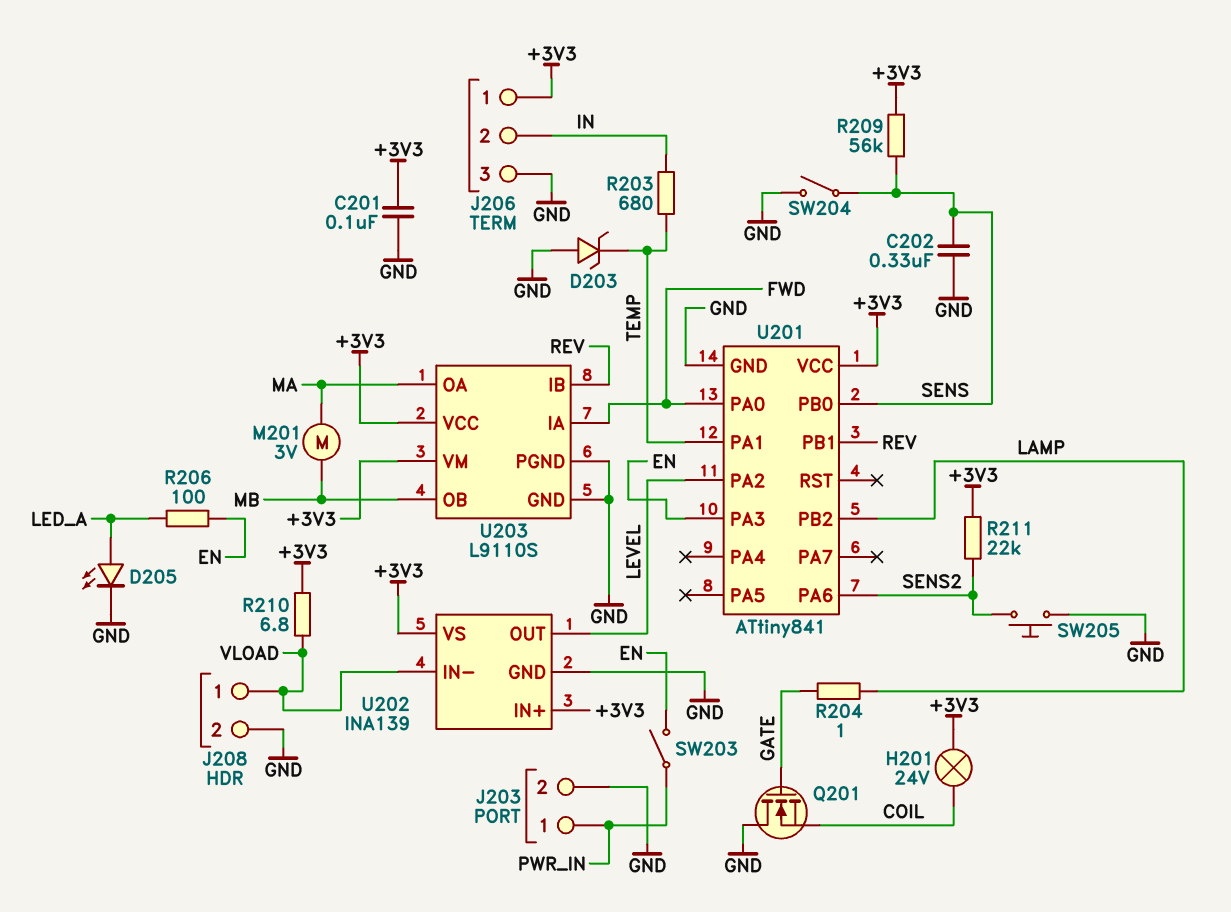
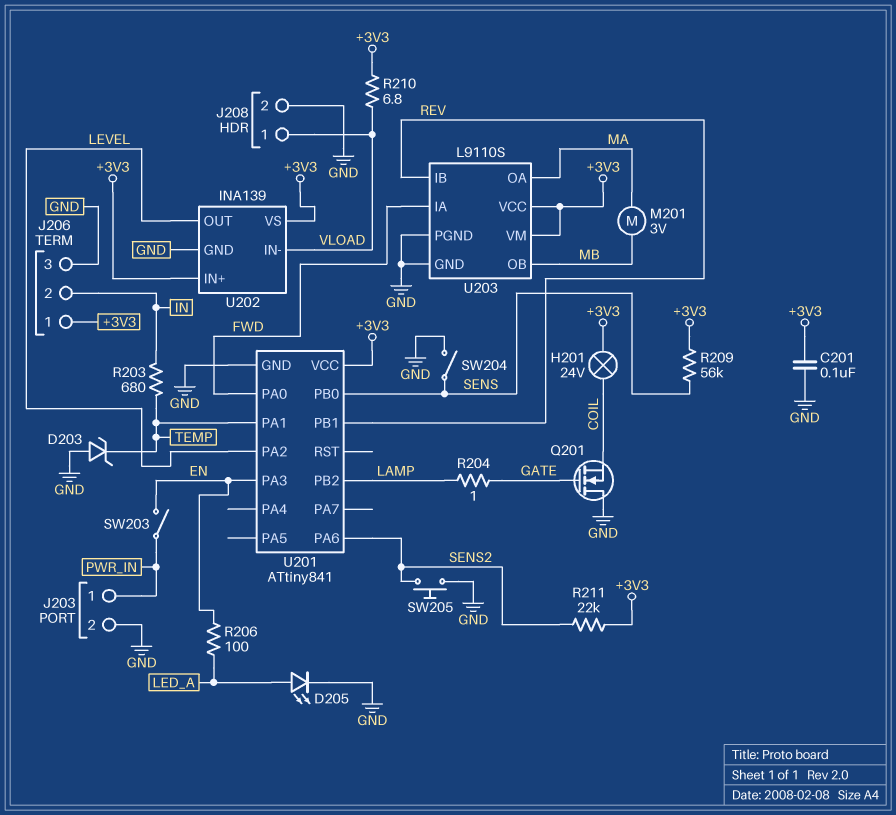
C202: 330nF (GND, SENS) -> none

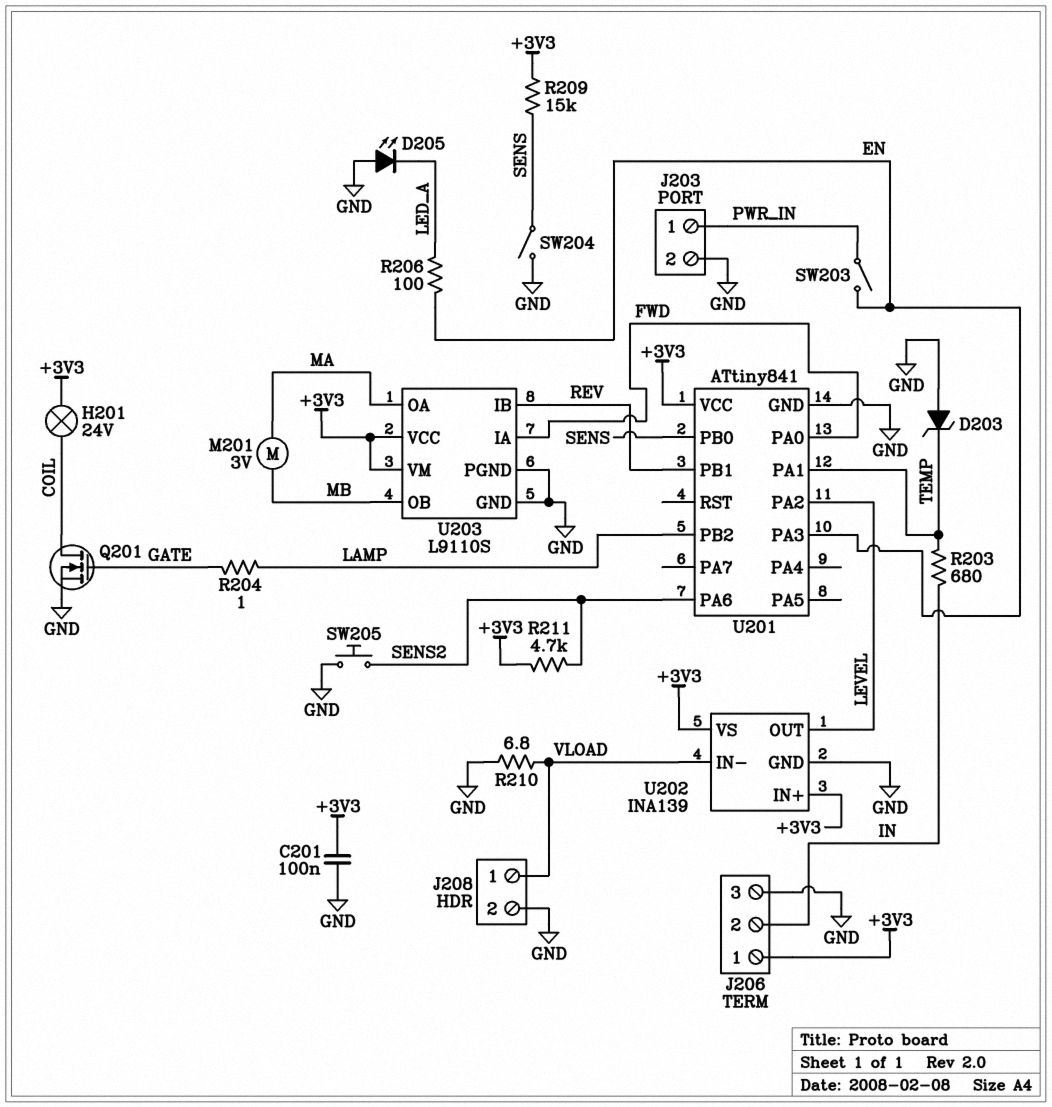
D205: LED (A LED_A, K GND) -> LED (A GND, K LED_A)
Q201: NMOS (G GATE, D GND, S COIL) -> NMOS (G GATE, D COIL, S GND)
R209: 56k (+3V3, SENS) -> 15k (+3V3, SENS)
R210: 6.8 (+3V3, VLOAD) -> 6.8 (GND, VLOAD)
R211: 22k (+3V3, SENS2) -> 4.7k (+3V3, SENS2)

